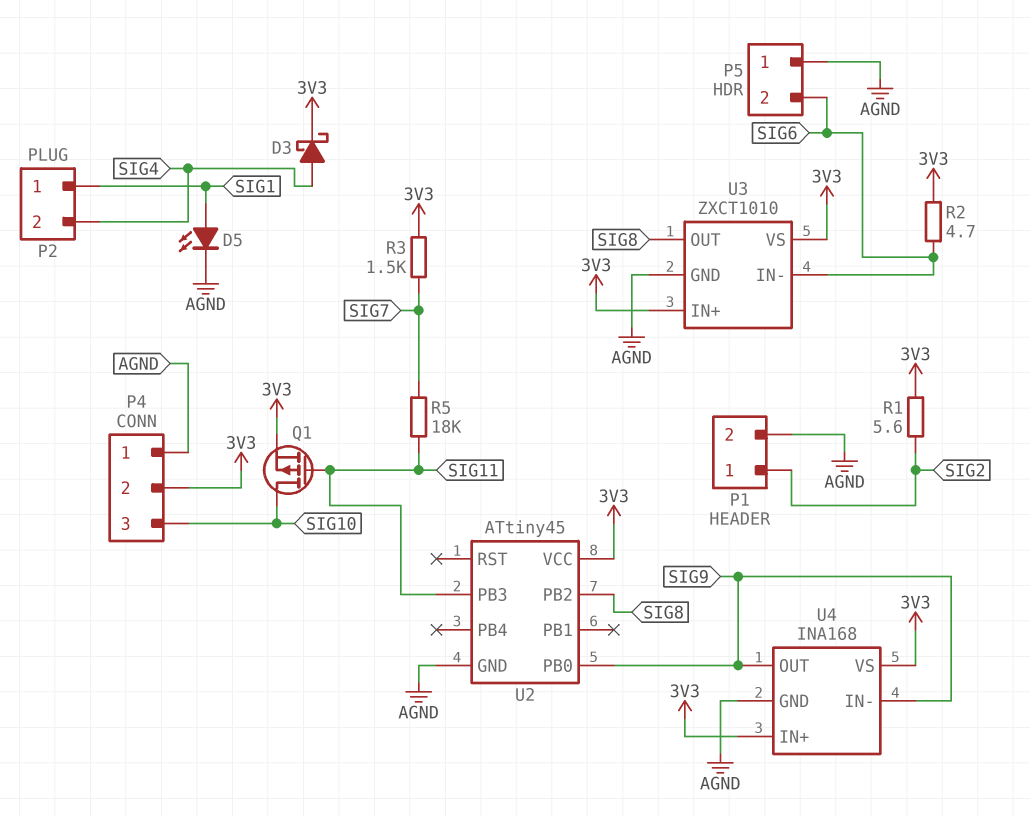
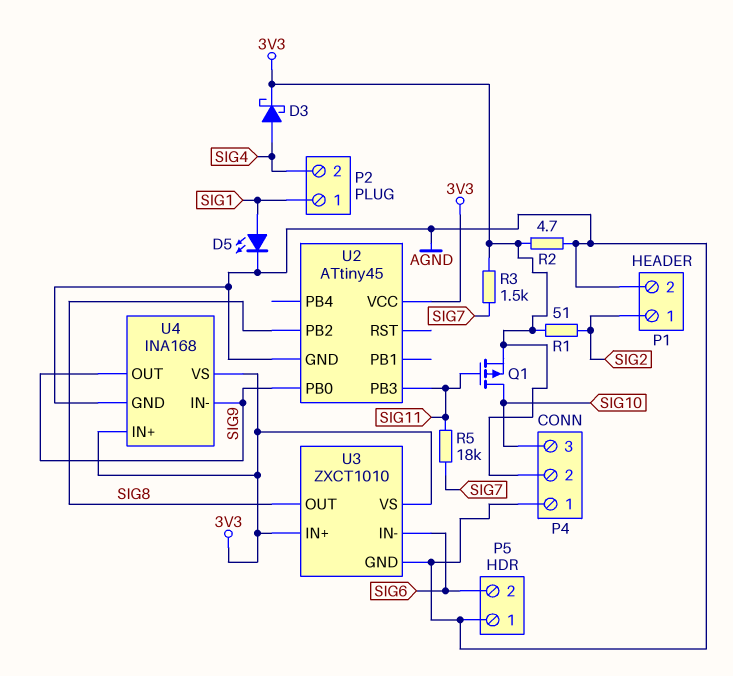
R1: 5.6 (3V3, SIG2) -> 51 (3V3, SIG2)
R2: 4.7 (3V3, SIG6) -> 4.7 (3V3, AGND)

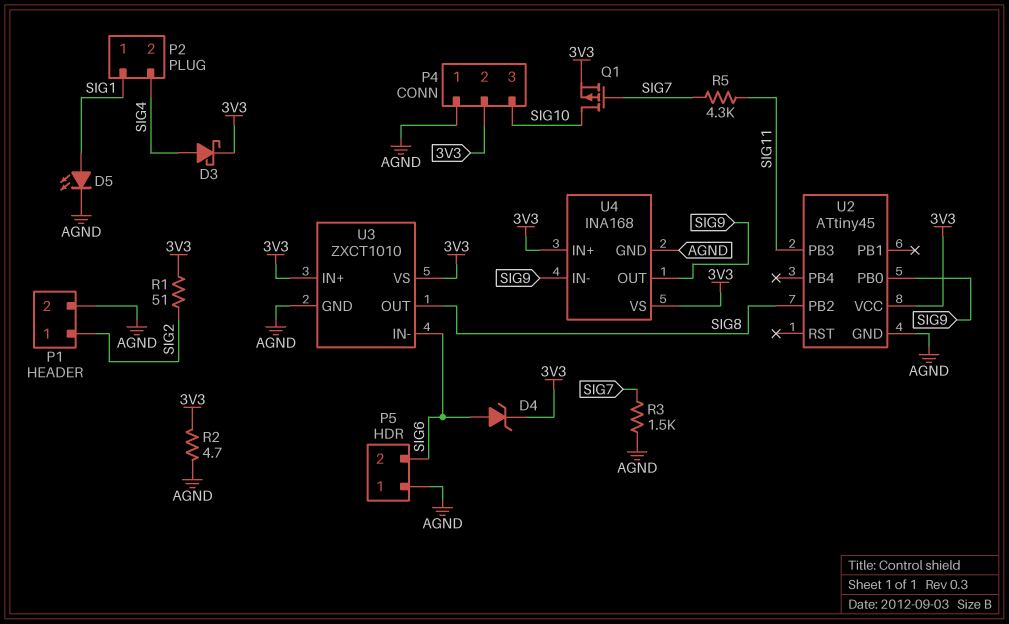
D4: none -> zener (A SIG6, K 3V3)
Q1: PMOS (G SIG11, D SIG10, S 3V3) -> PMOS (G SIG7, D SIG10, S 3V3)
R3: 1.5k (3V3, SIG7) -> 1.5k (AGND, SIG7)
R5: 18k (SIG7, SIG11) -> 4.3k (SIG7, SIG11)

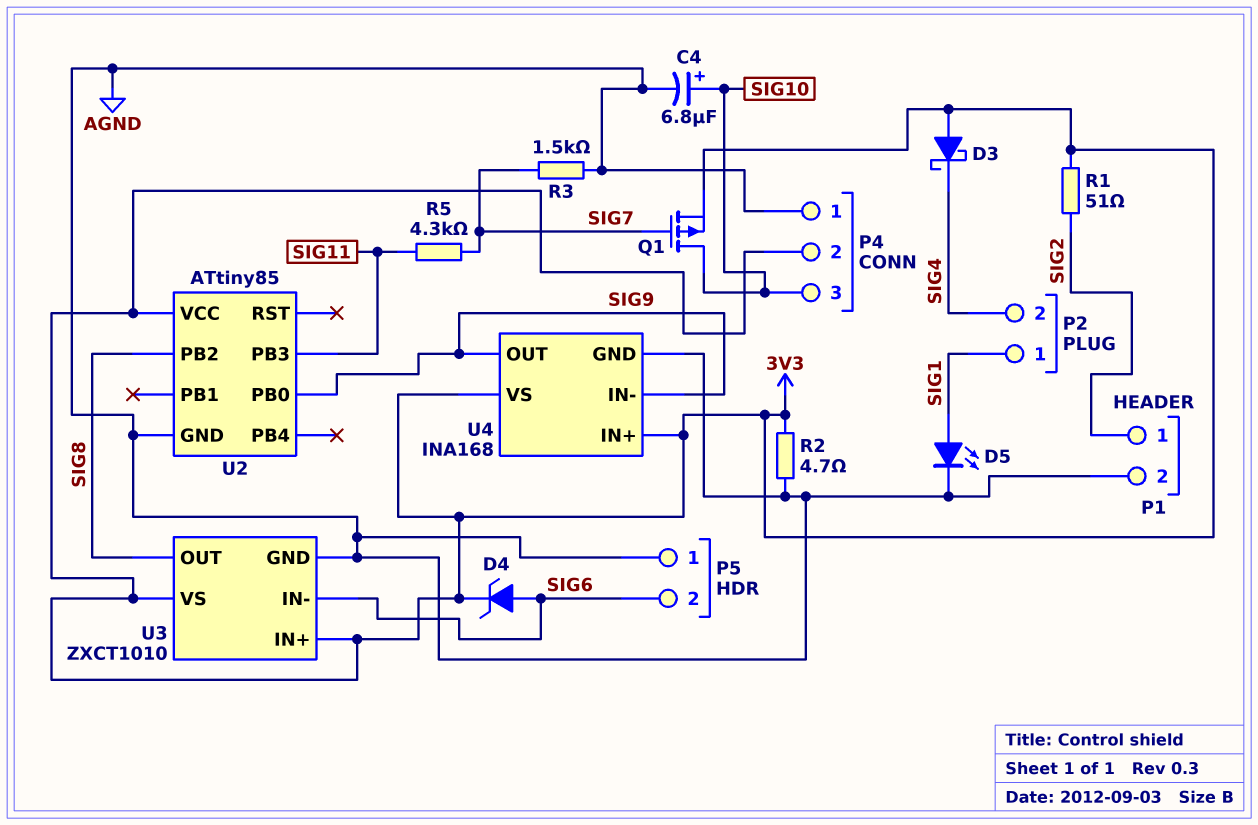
C4: none -> 6.8uF (plus SIG10, minus AGND)
D3: schottky (A SIG4, K 3V3) -> schottky (A 3V3, K SIG4)
U2: ATtiny45 -> ATtiny85

